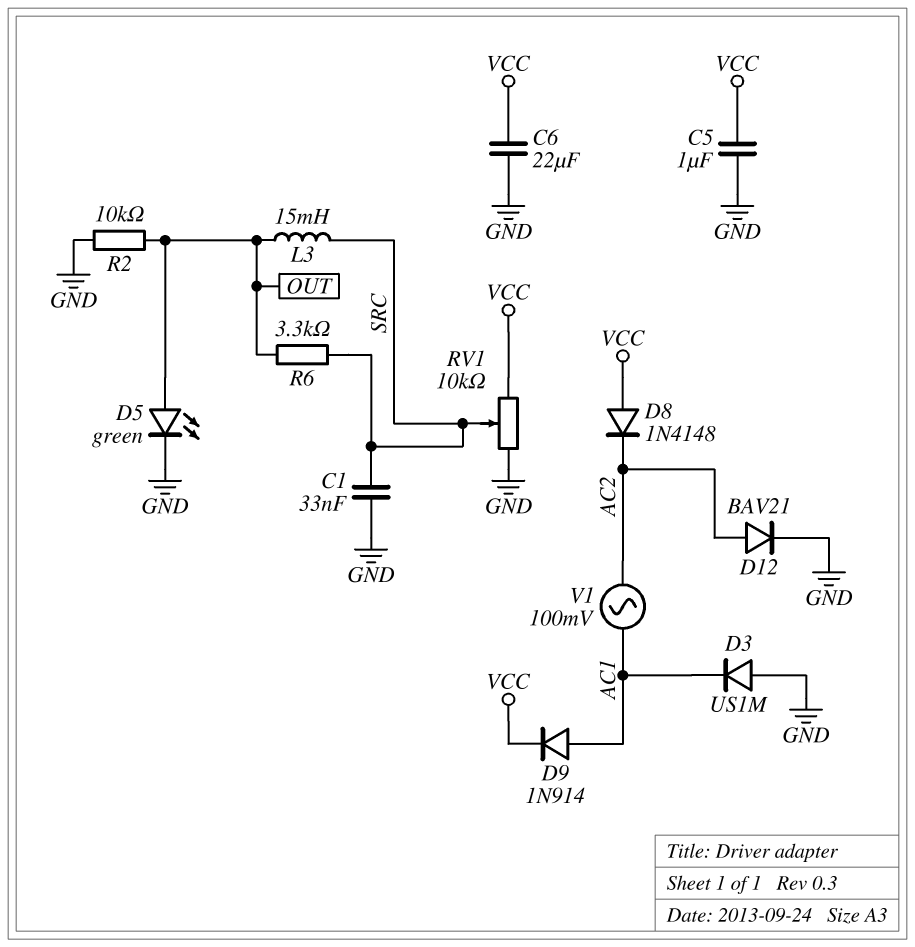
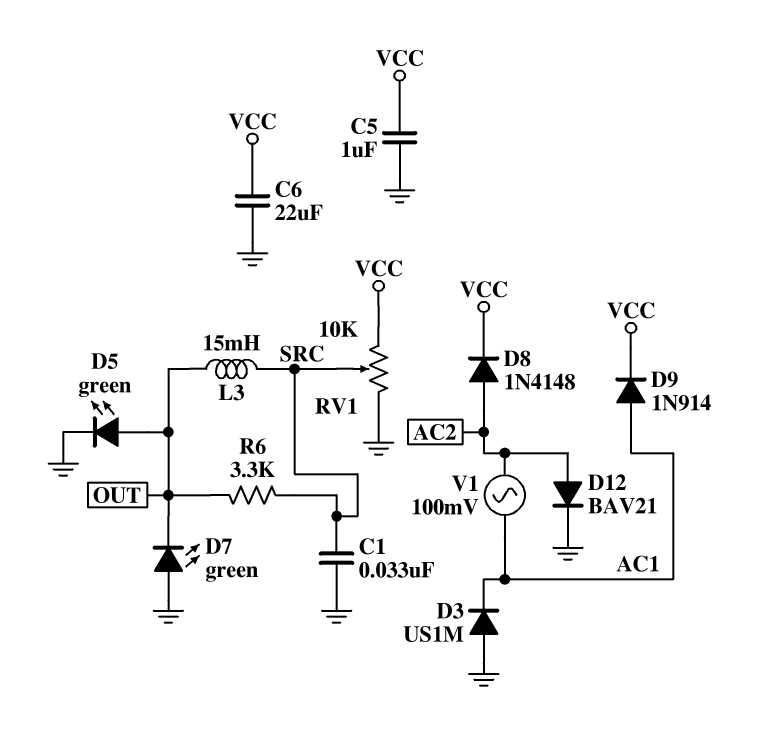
D7: none -> LED green (A GND, K OUT)
D8: diode 1N4148 (A VCC, K AC2) -> diode 1N4148 (A AC2, K VCC)
R2: 10k (GND, OUT) -> none

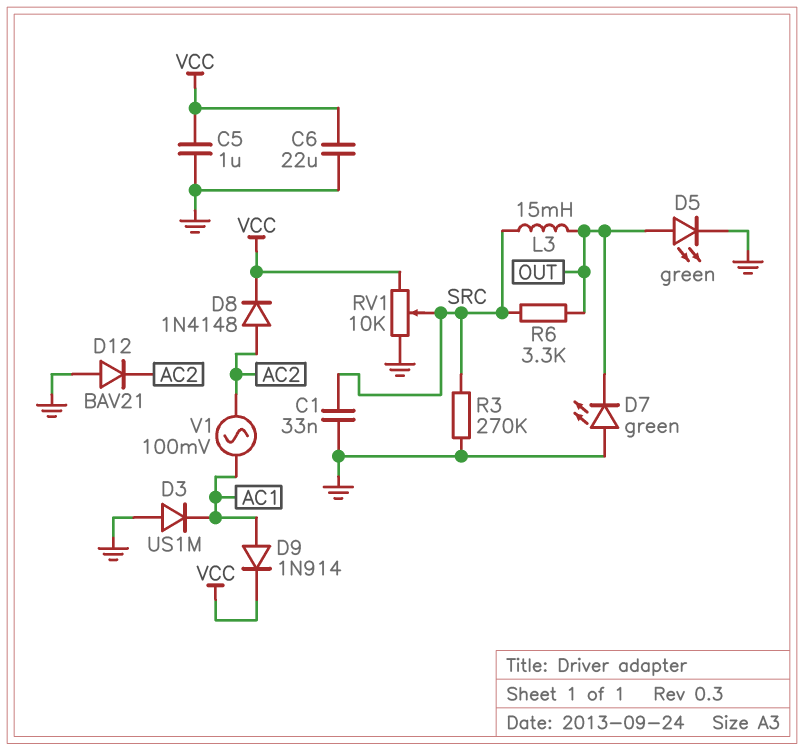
D12: diode BAV21 (A AC2, K GND) -> diode BAV21 (A GND, K AC2)
R3: none -> 270k (GND, SRC)

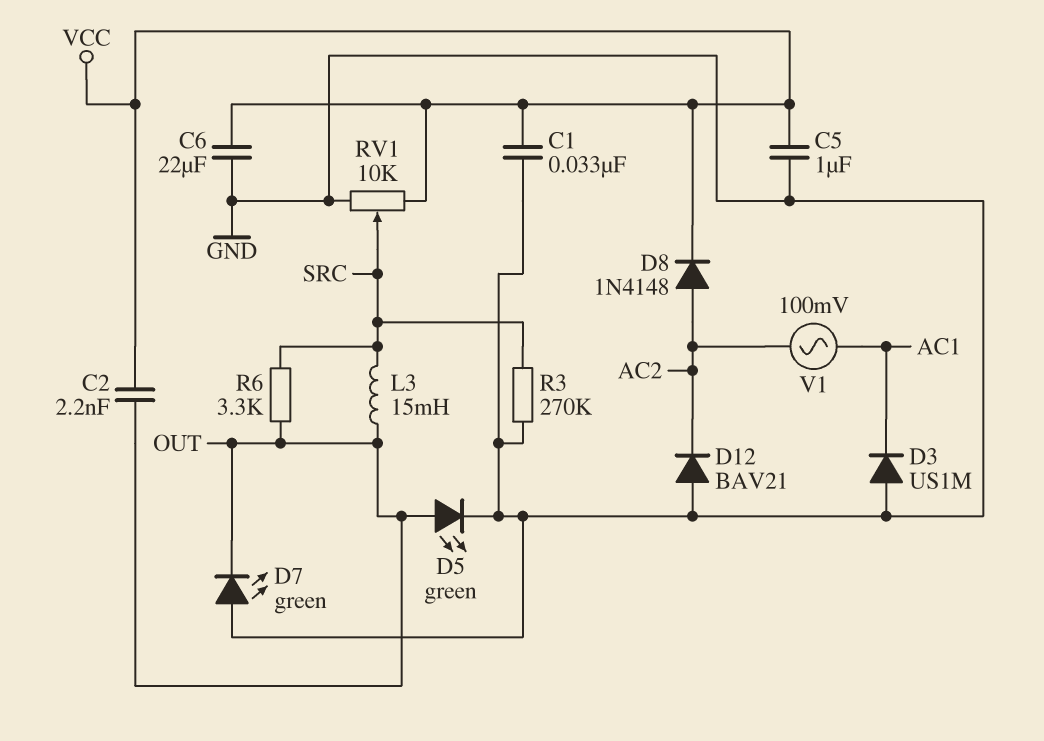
C1: 33nF (GND, SRC) -> 33nF (GND, VCC)
C2: none -> 2.2nF (OUT, VCC)
D9: diode 1N914 (A AC1, K VCC) -> none

